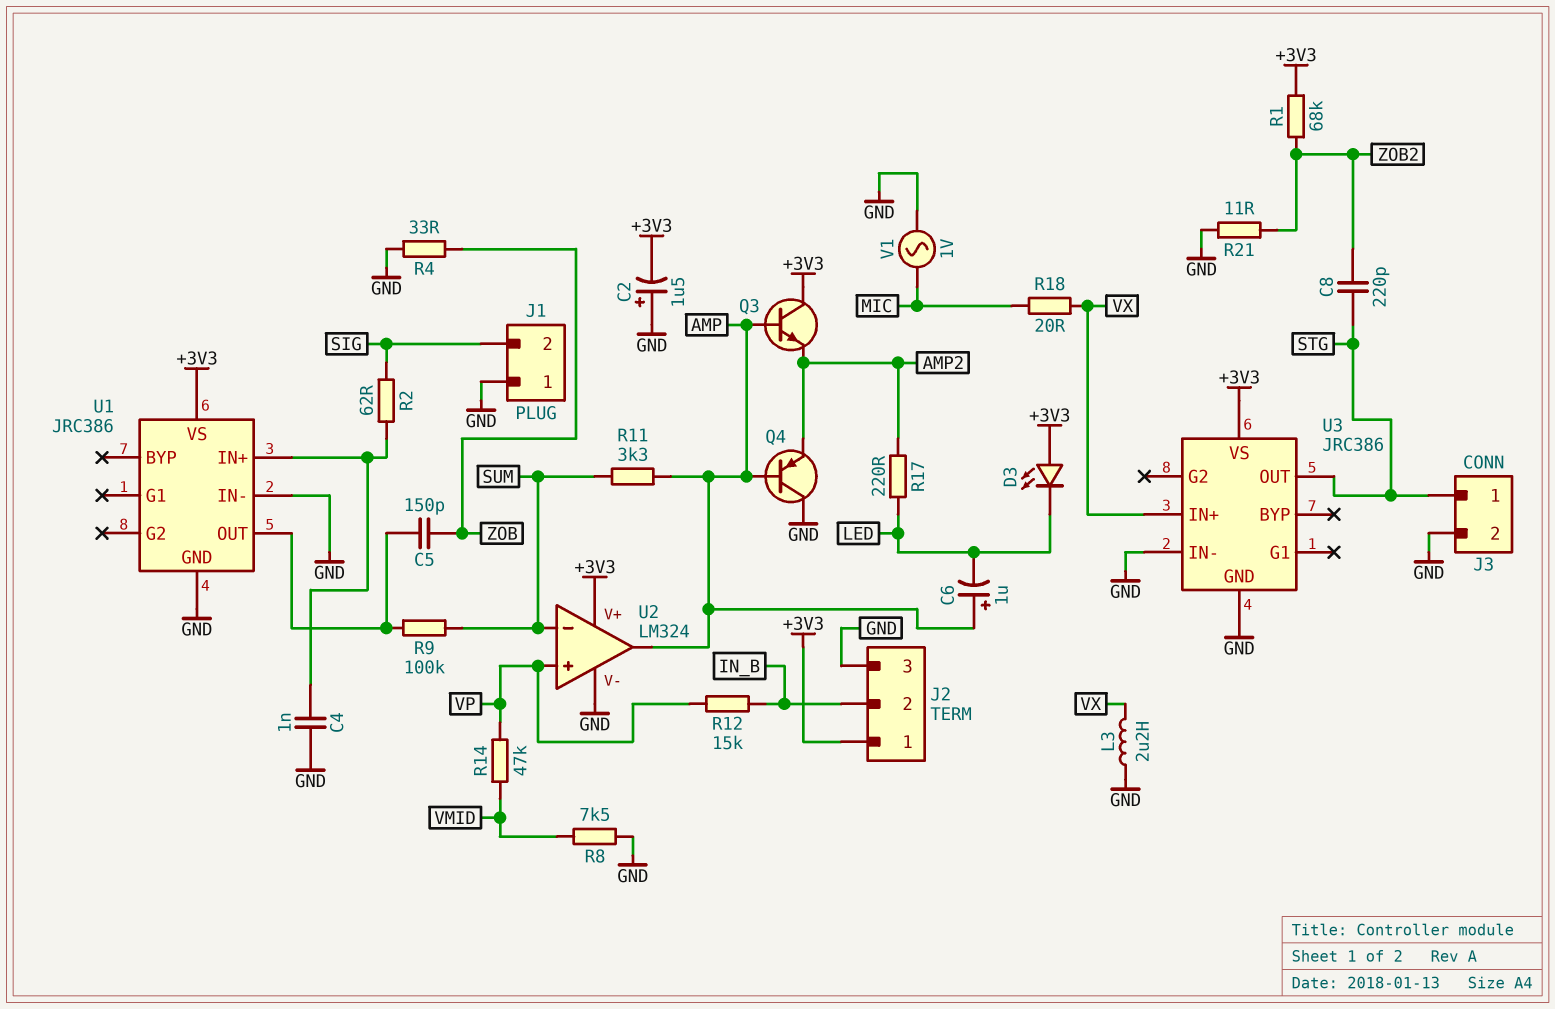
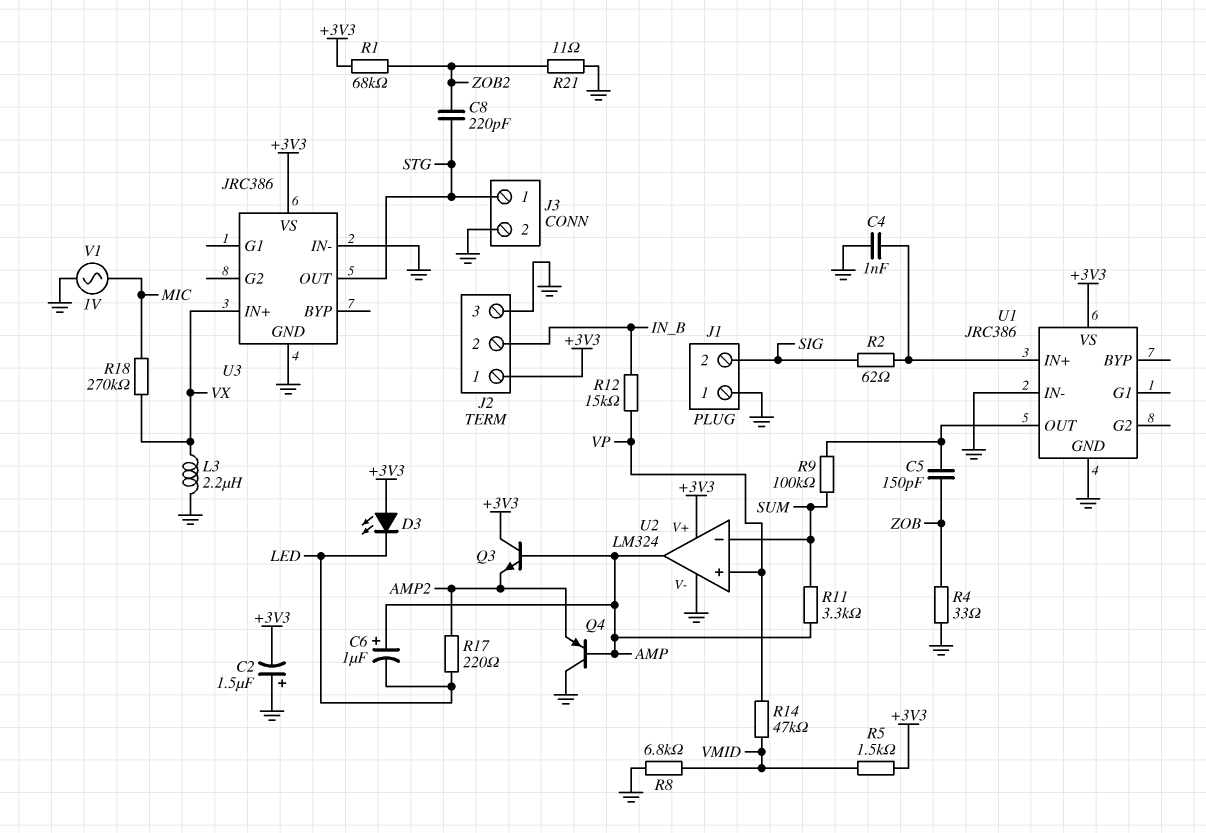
R5: none -> 1.5k (+3V3, VMID)
R8: 7.5k (GND, VMID) -> 6.8k (GND, VMID)
R18: 20 (MIC, VX) -> 270k (MIC, VX)

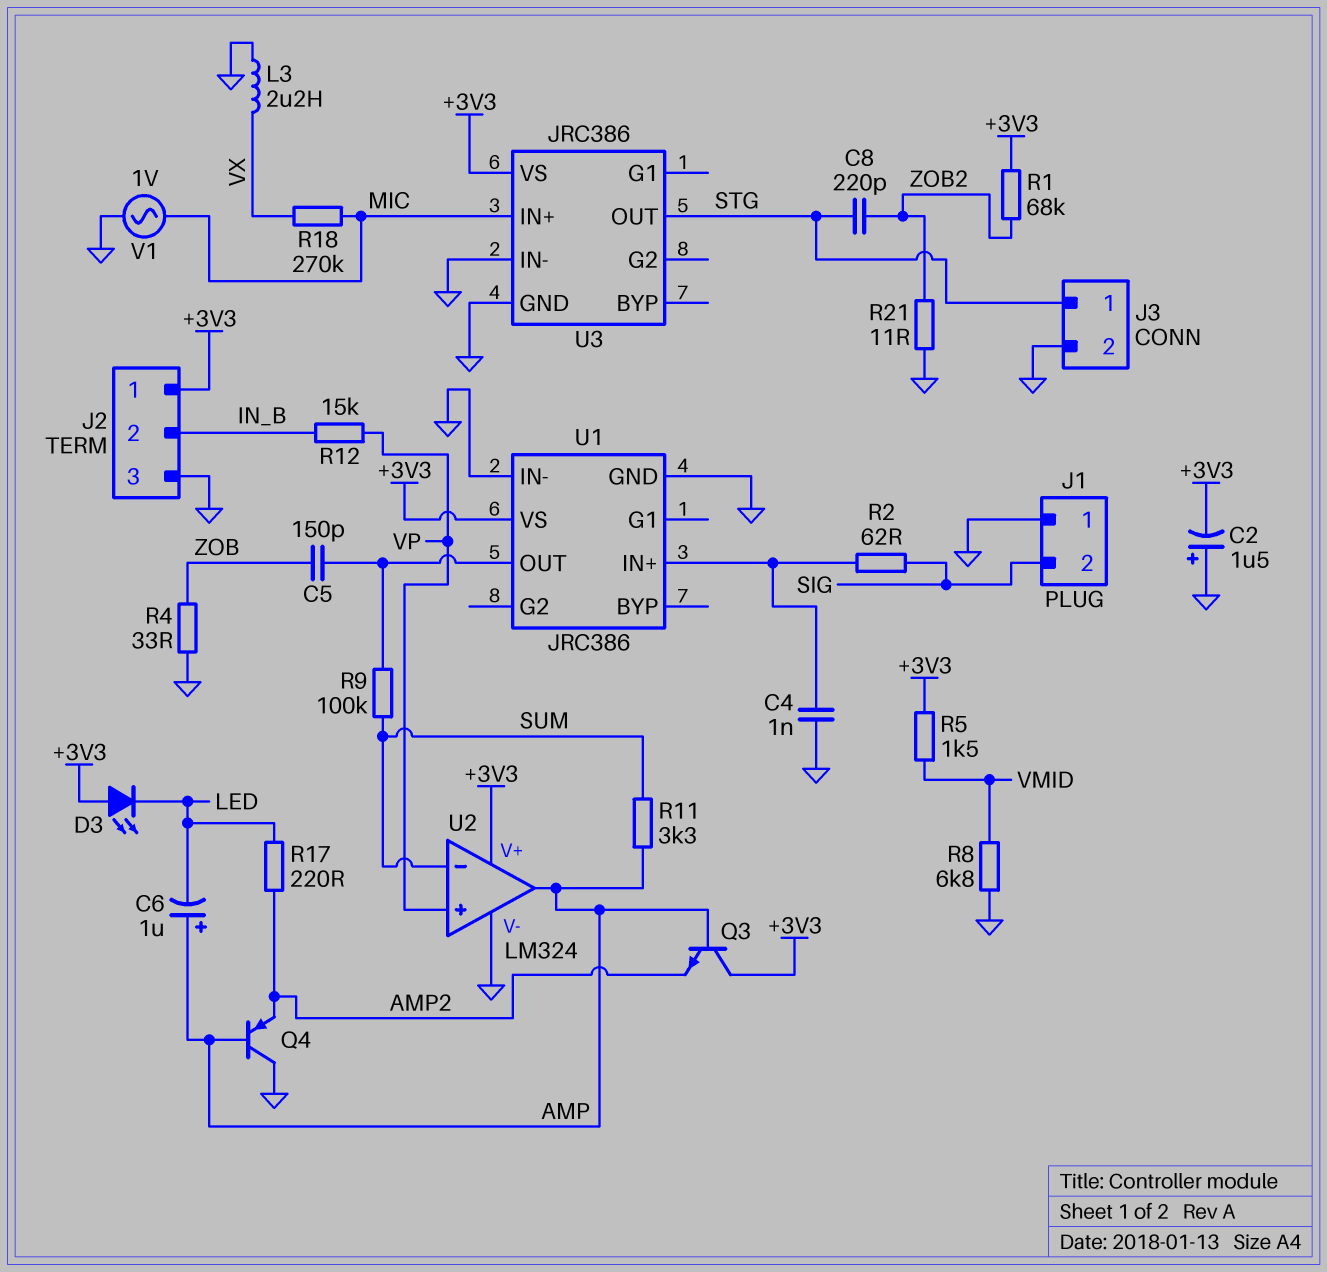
R14: 47k (VMID, VP) -> none
U3 pin IN+: VX -> MIC

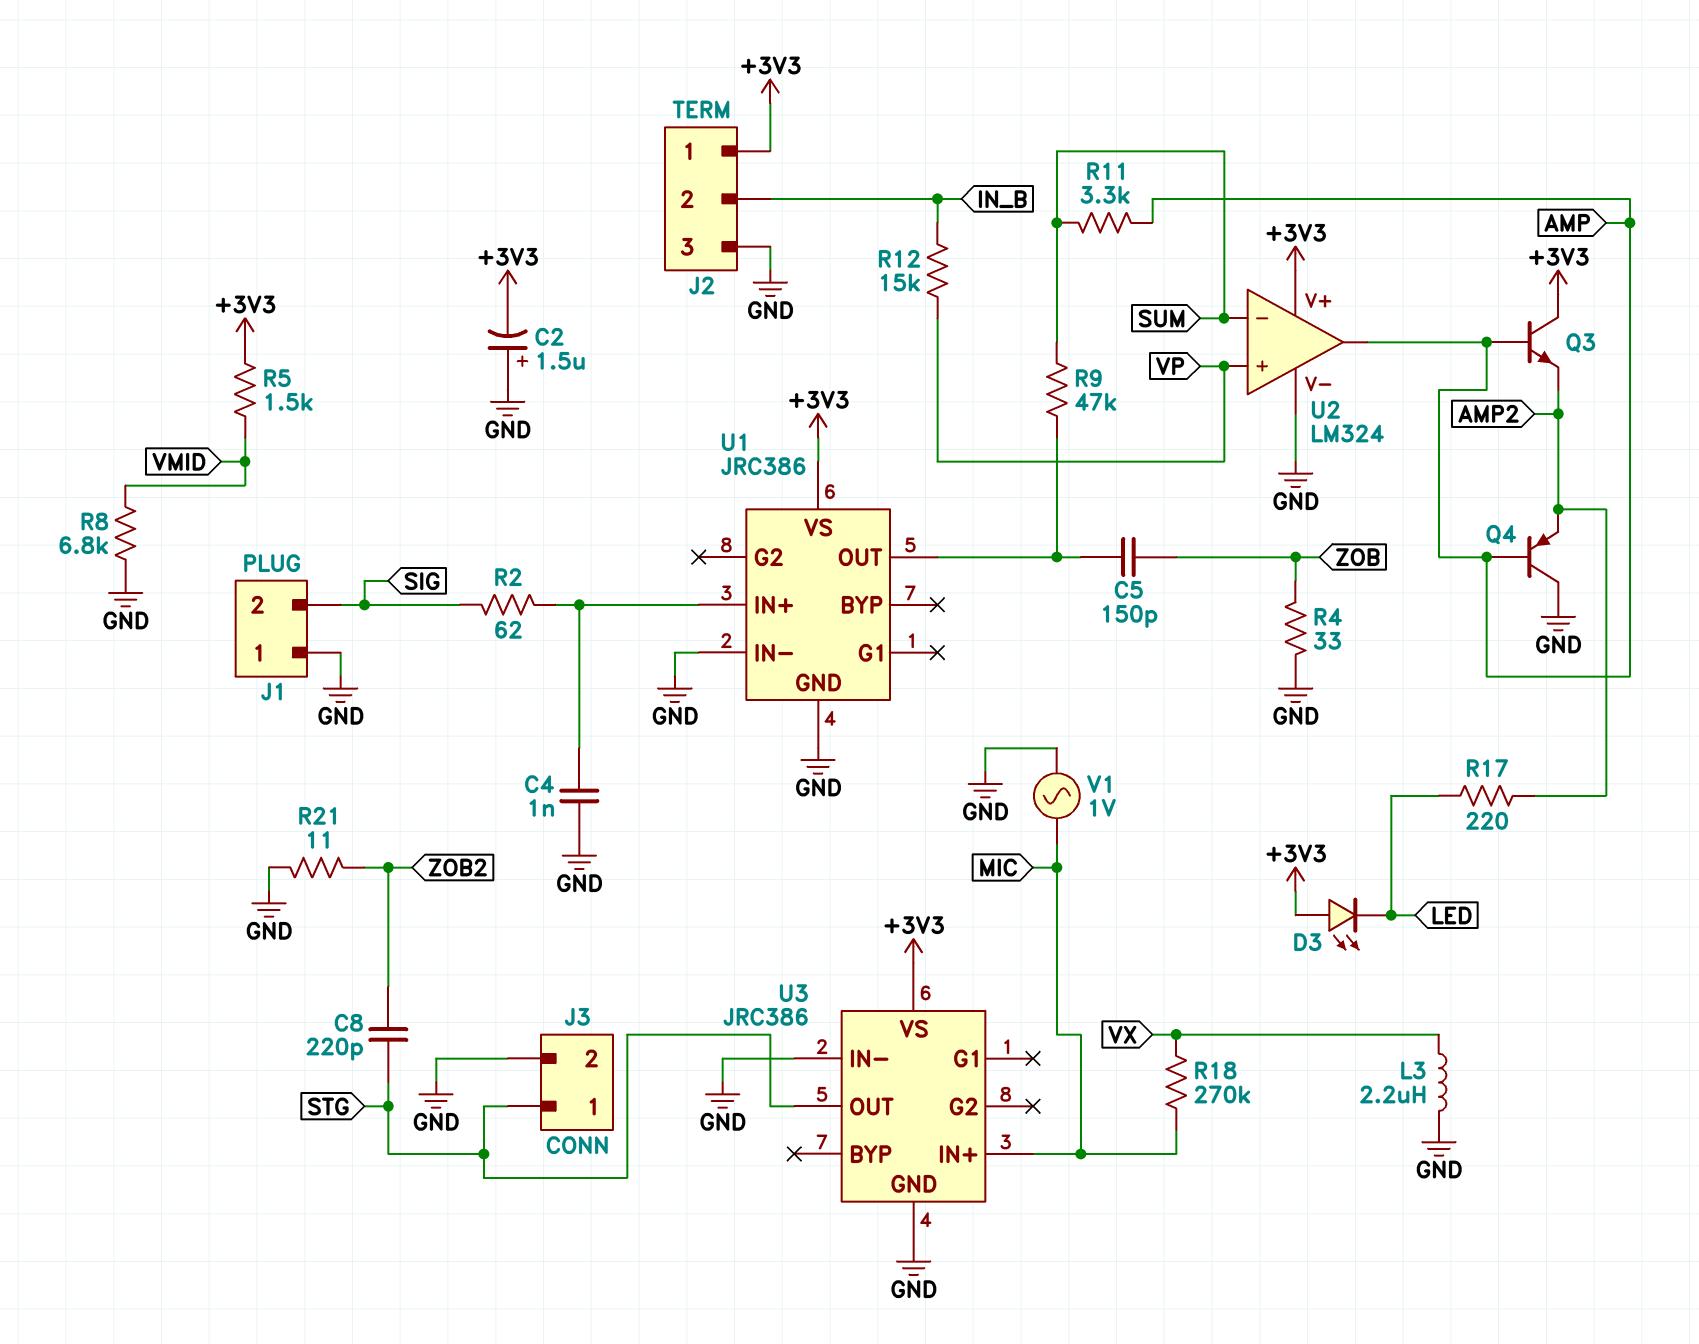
C6: 1uF (plus AMP, minus LED) -> none
R1: 68k (+3V3, ZOB2) -> none
R9: 100k (SUM, U1/OUT) -> 47k (SUM, U1/OUT)

